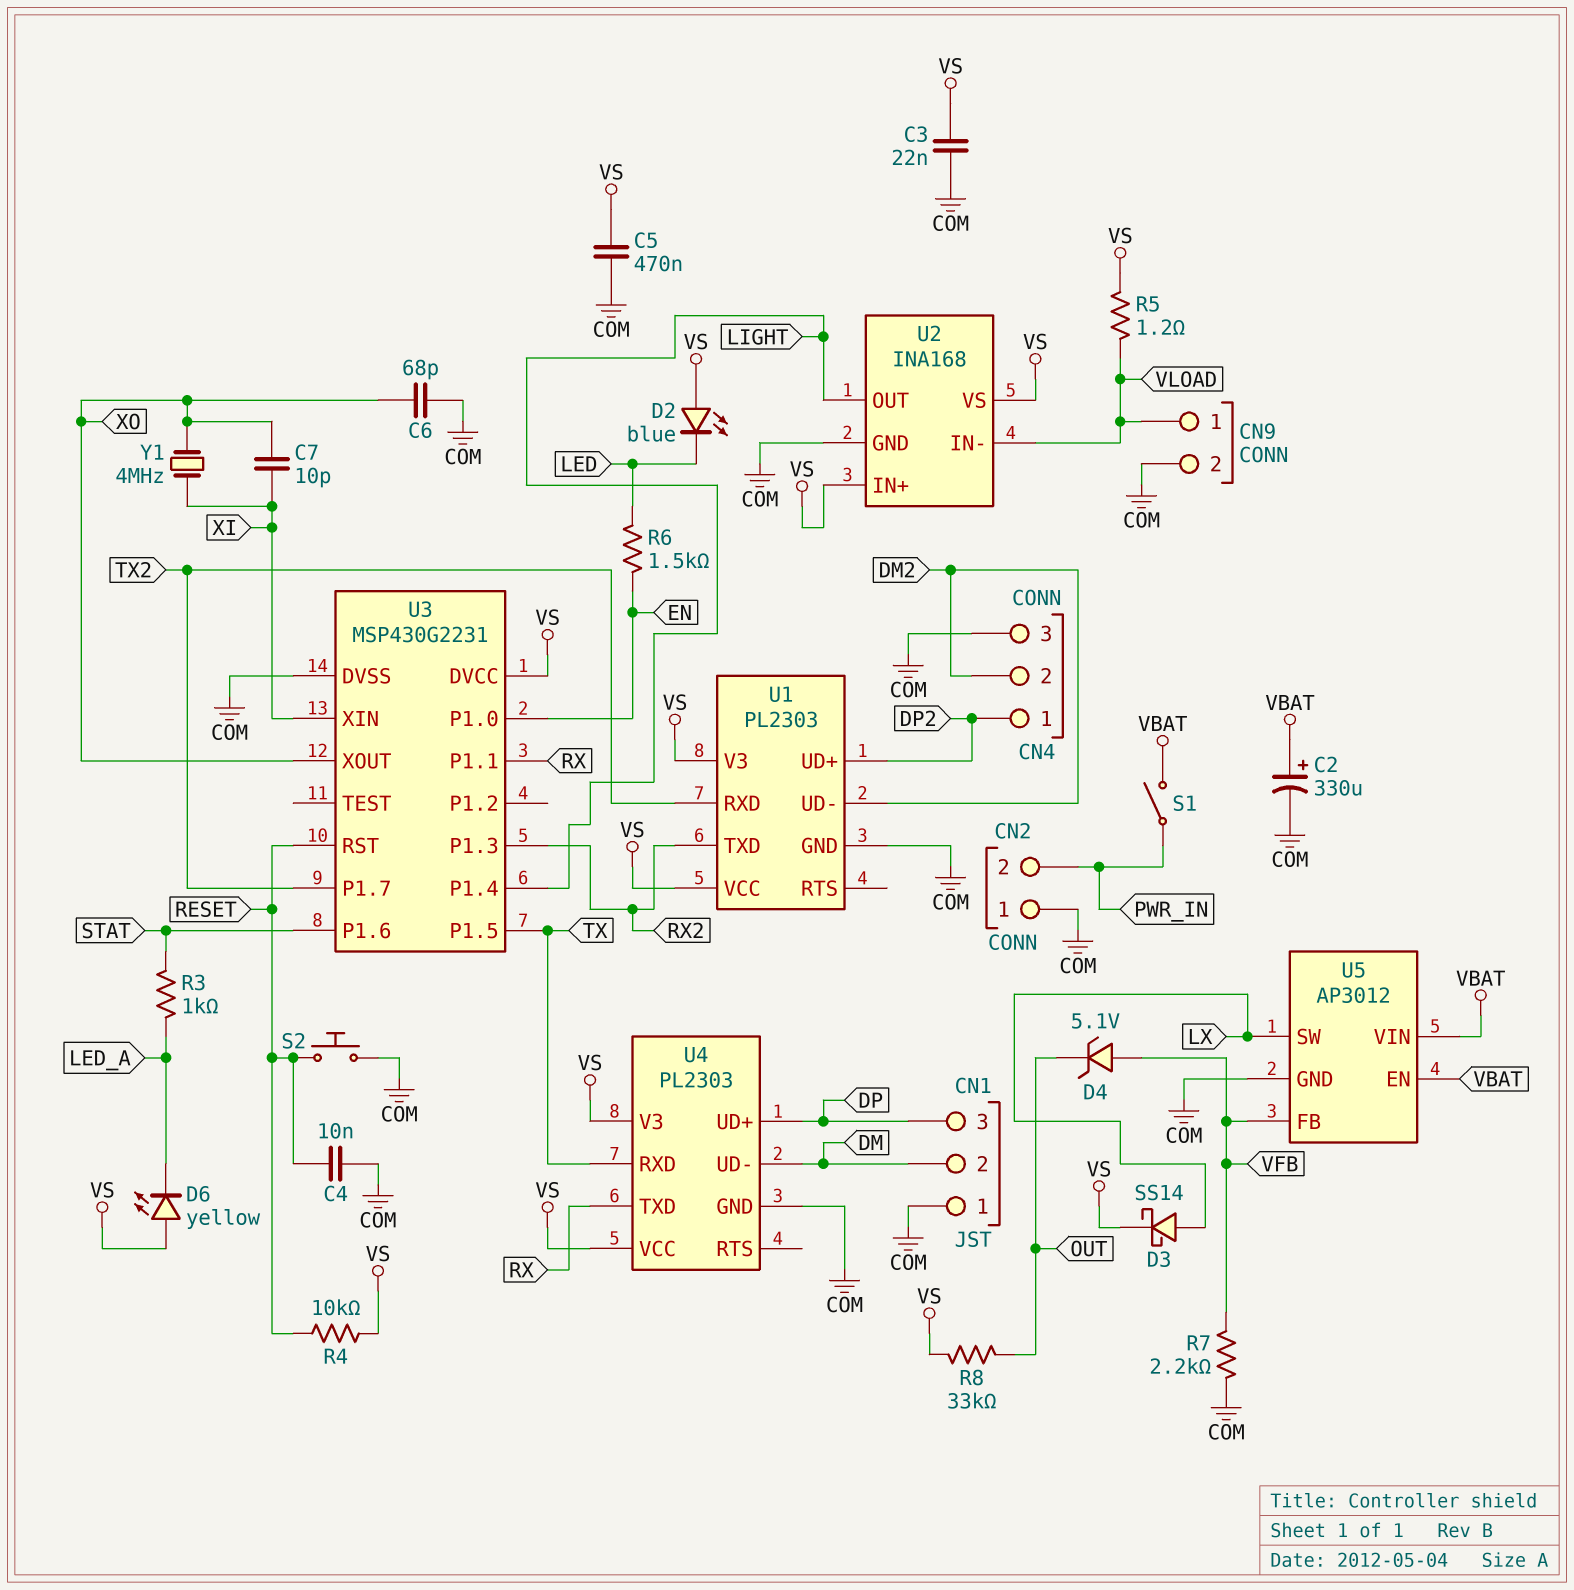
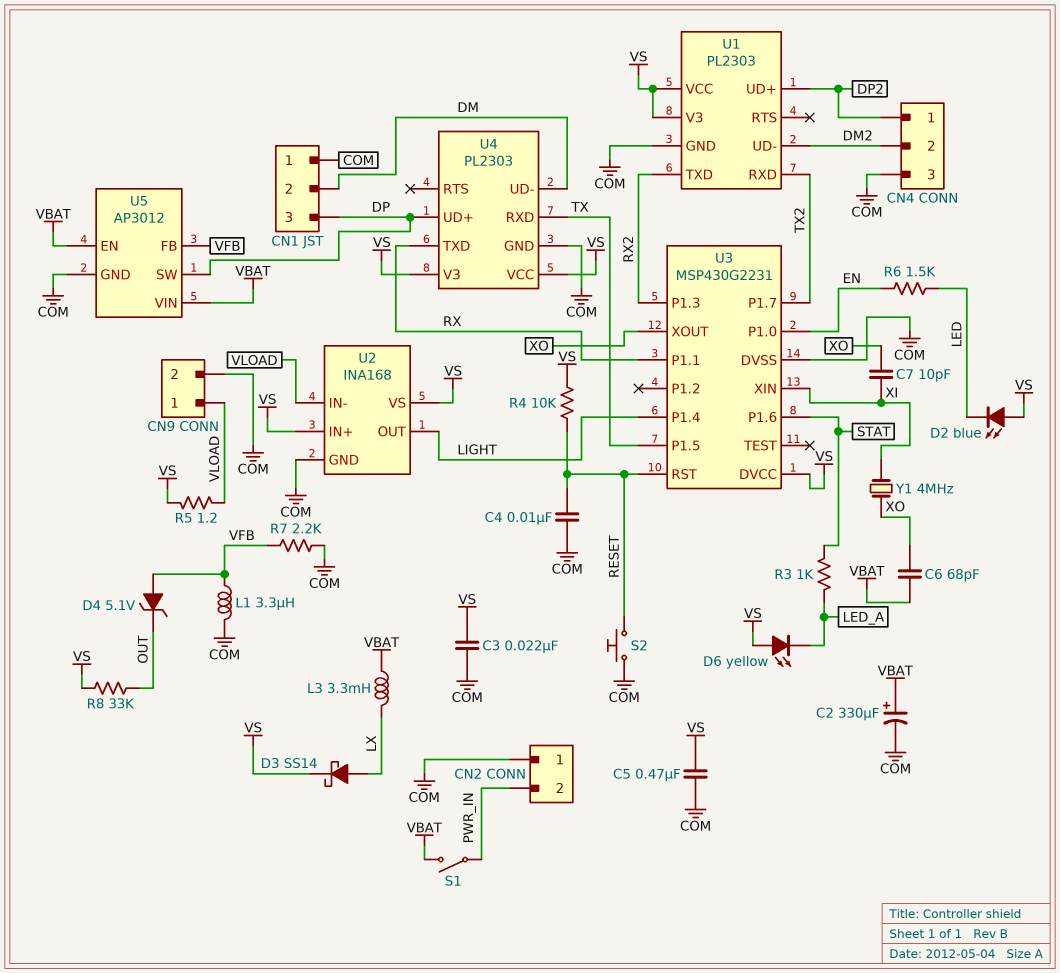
C6: 68pF (COM, XO) -> 68pF (VBAT, XO)
L1: none -> 3.3uH (COM, VFB)
L3: none -> 3.3mH (LX, VBAT)
U5 pin SW: LX -> DP

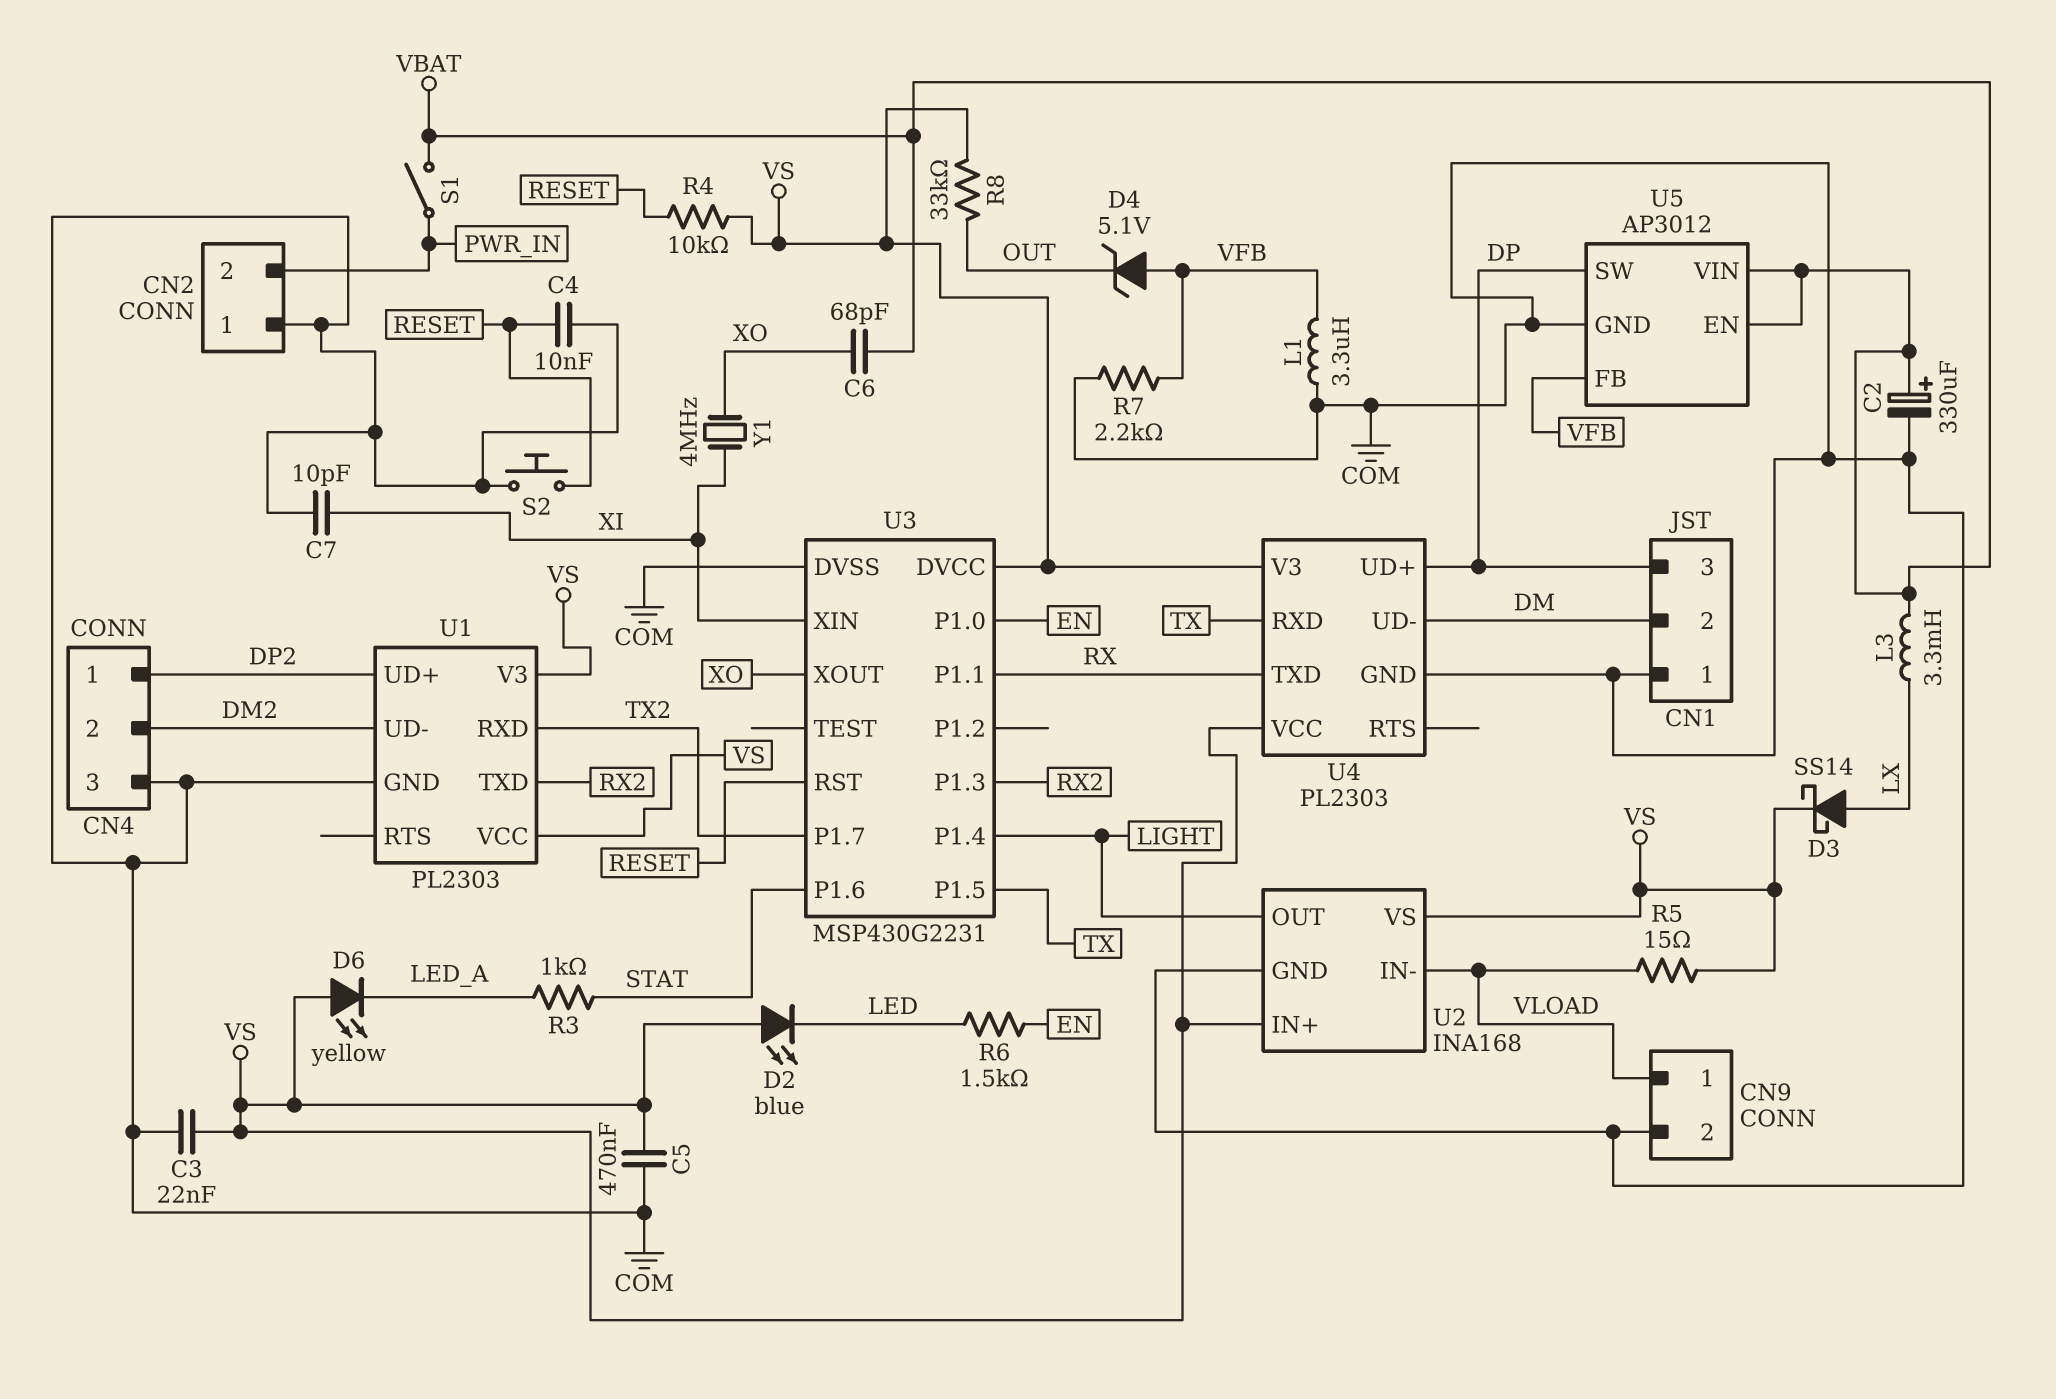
C7: 10pF (XI, XO) -> 10pF (COM, XI)
R5: 1.2 (VLOAD, VS) -> 15 (VLOAD, VS)

